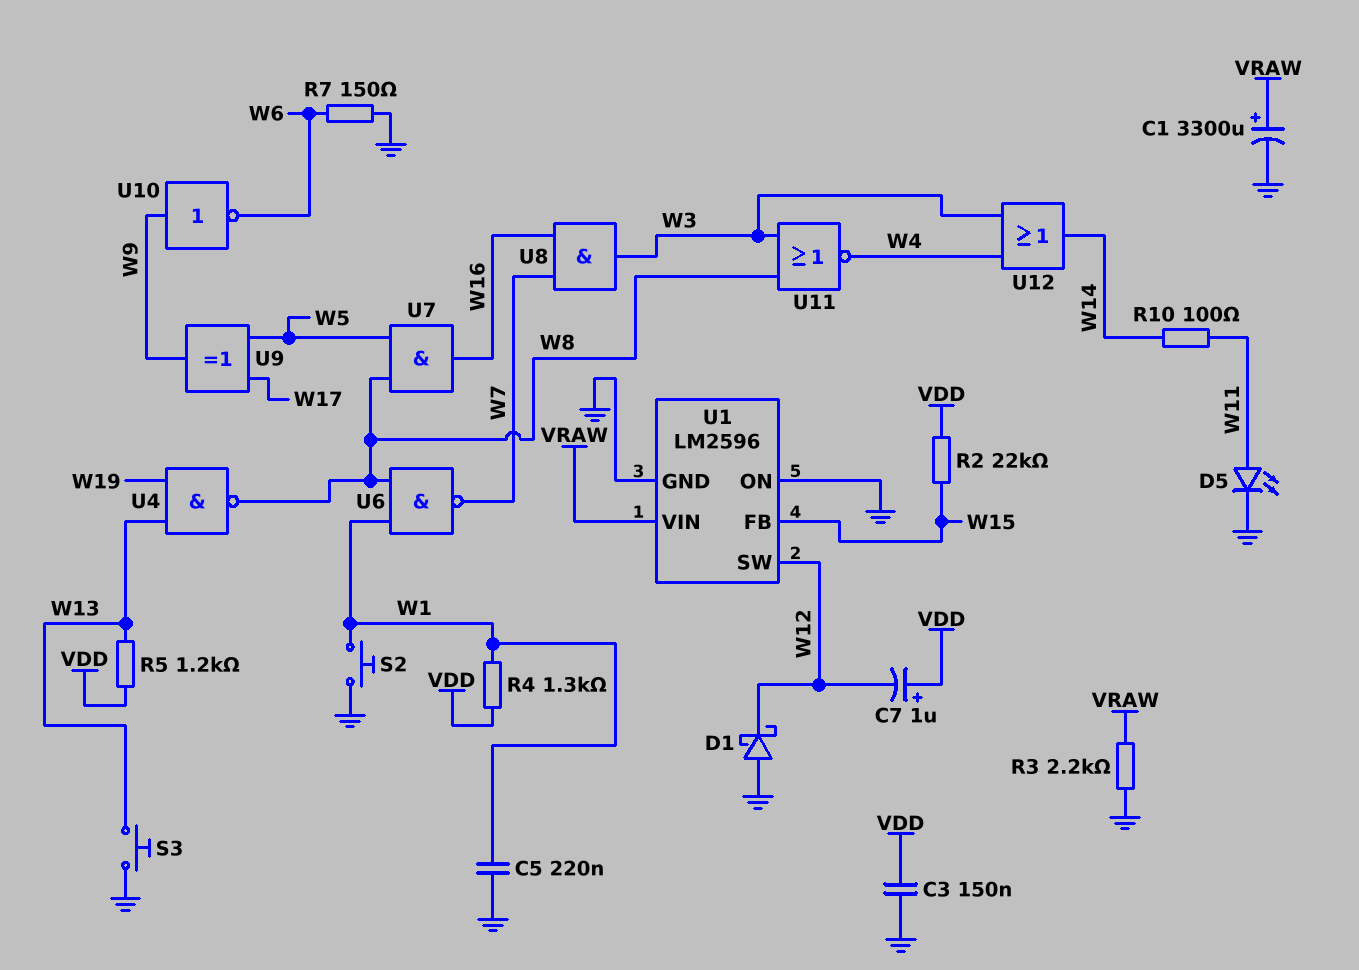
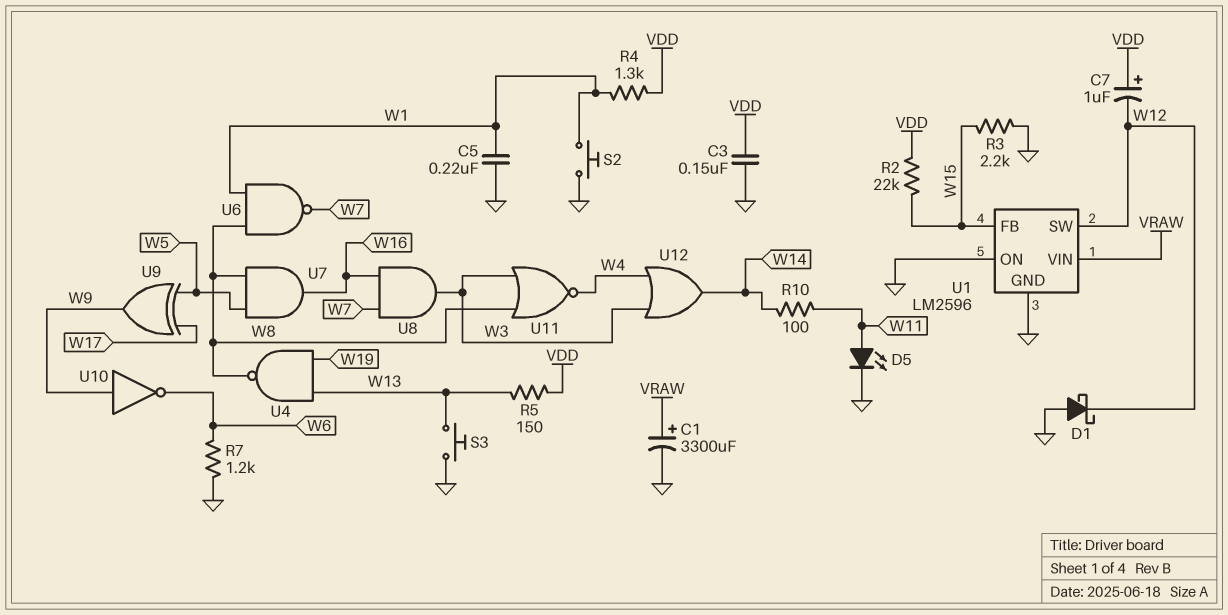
R3: 2.2k (GND, VRAW) -> 2.2k (GND, W15)
R5: 1.2k (VDD, W13) -> 150 (VDD, W13)
R7: 150 (GND, W6) -> 1.2k (GND, W6)

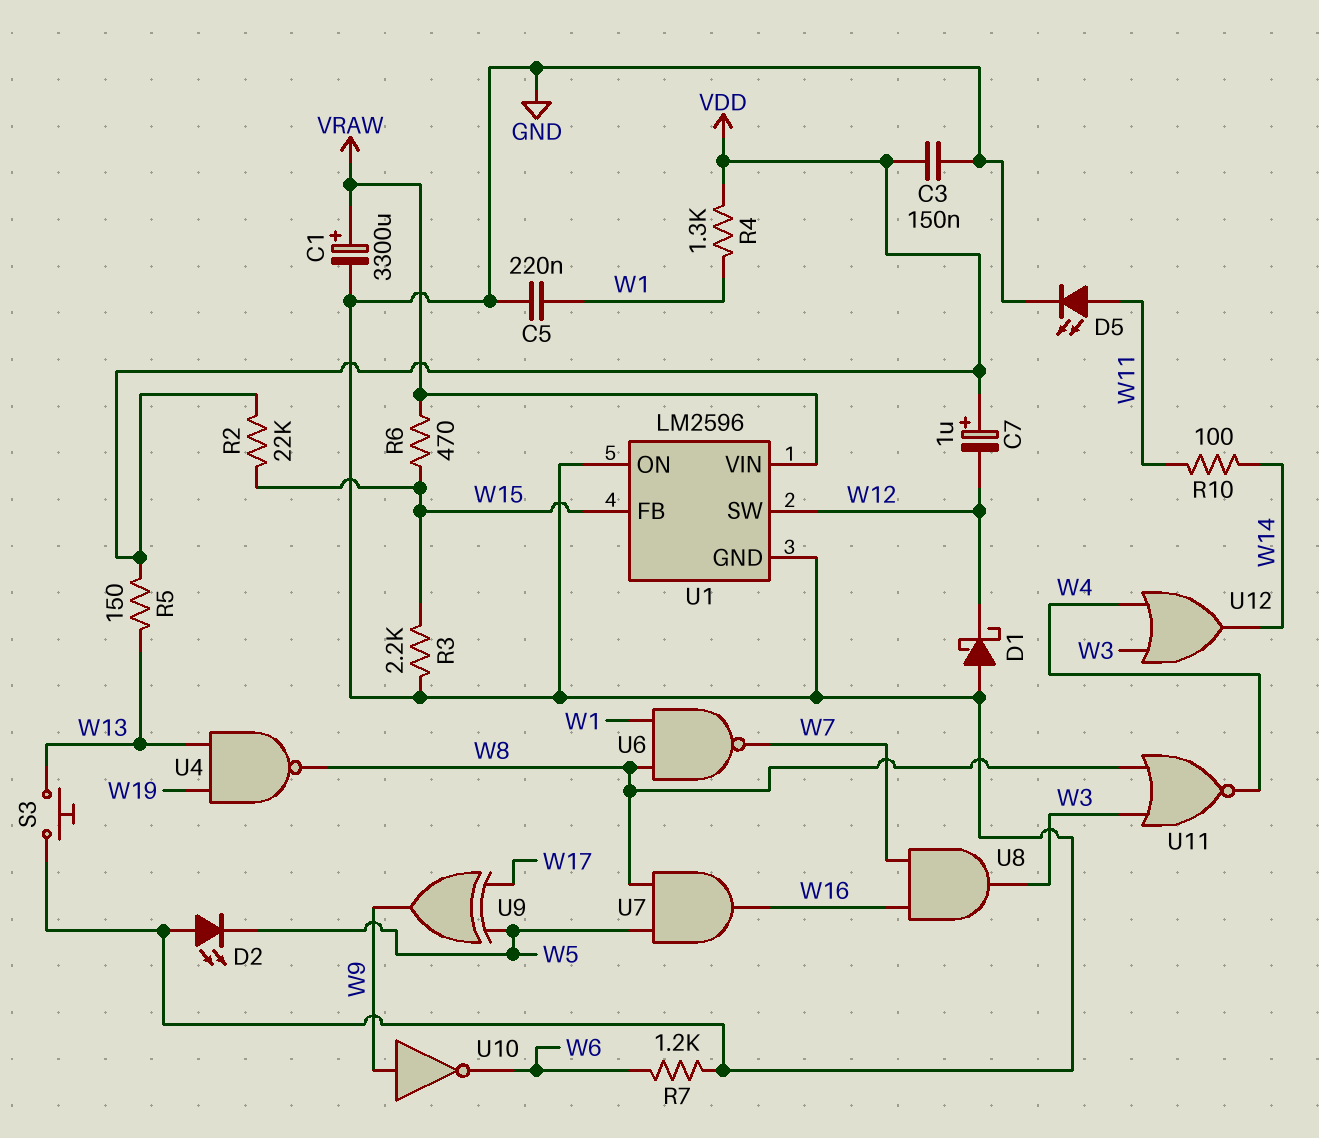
D2: none -> LED (A GND, K W5)
R6: none -> 470 (VRAW, W15)
S2: button (GND, W1) -> none

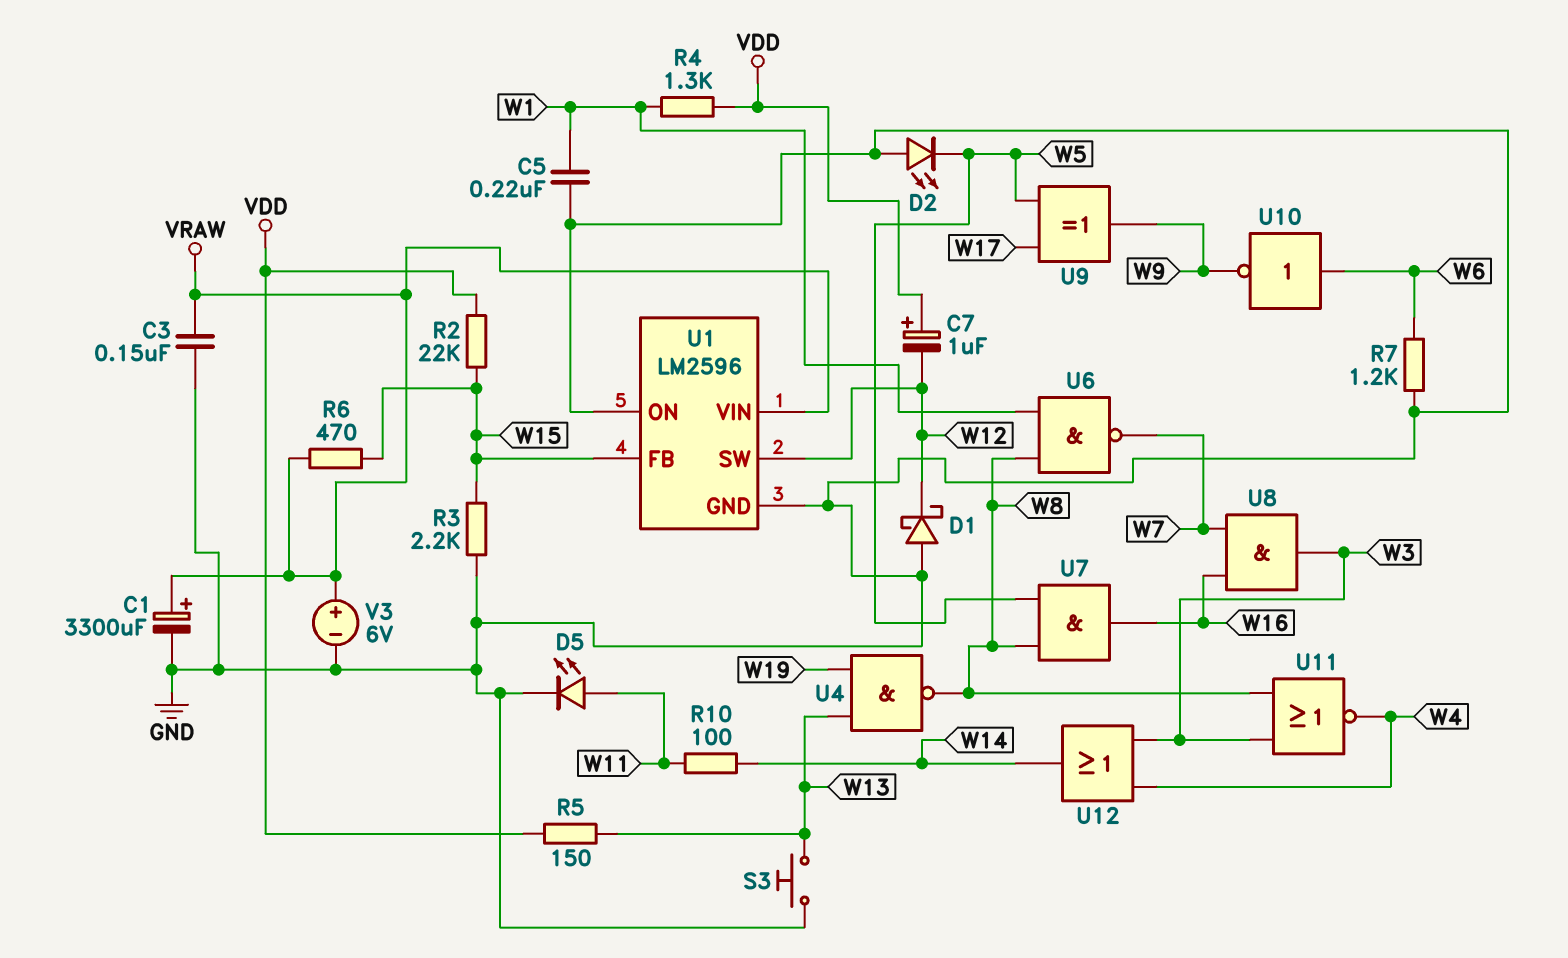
C3: 150nF (GND, VDD) -> 150nF (GND, VRAW)
U10: NOT (in W9, out W6) -> NOT (in W6, out W9)
V3: none -> 6V (plus VRAW, minus GND)

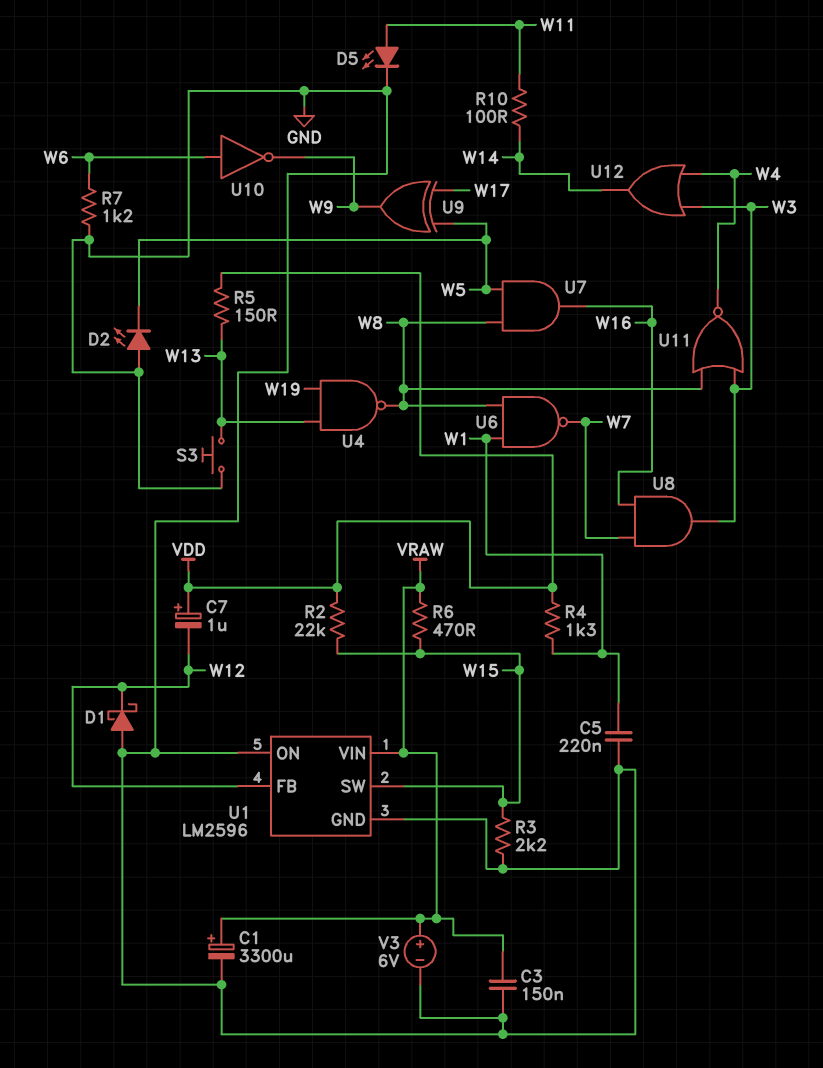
U1 pin FB: W15 -> W12
U1 pin SW: W12 -> W15

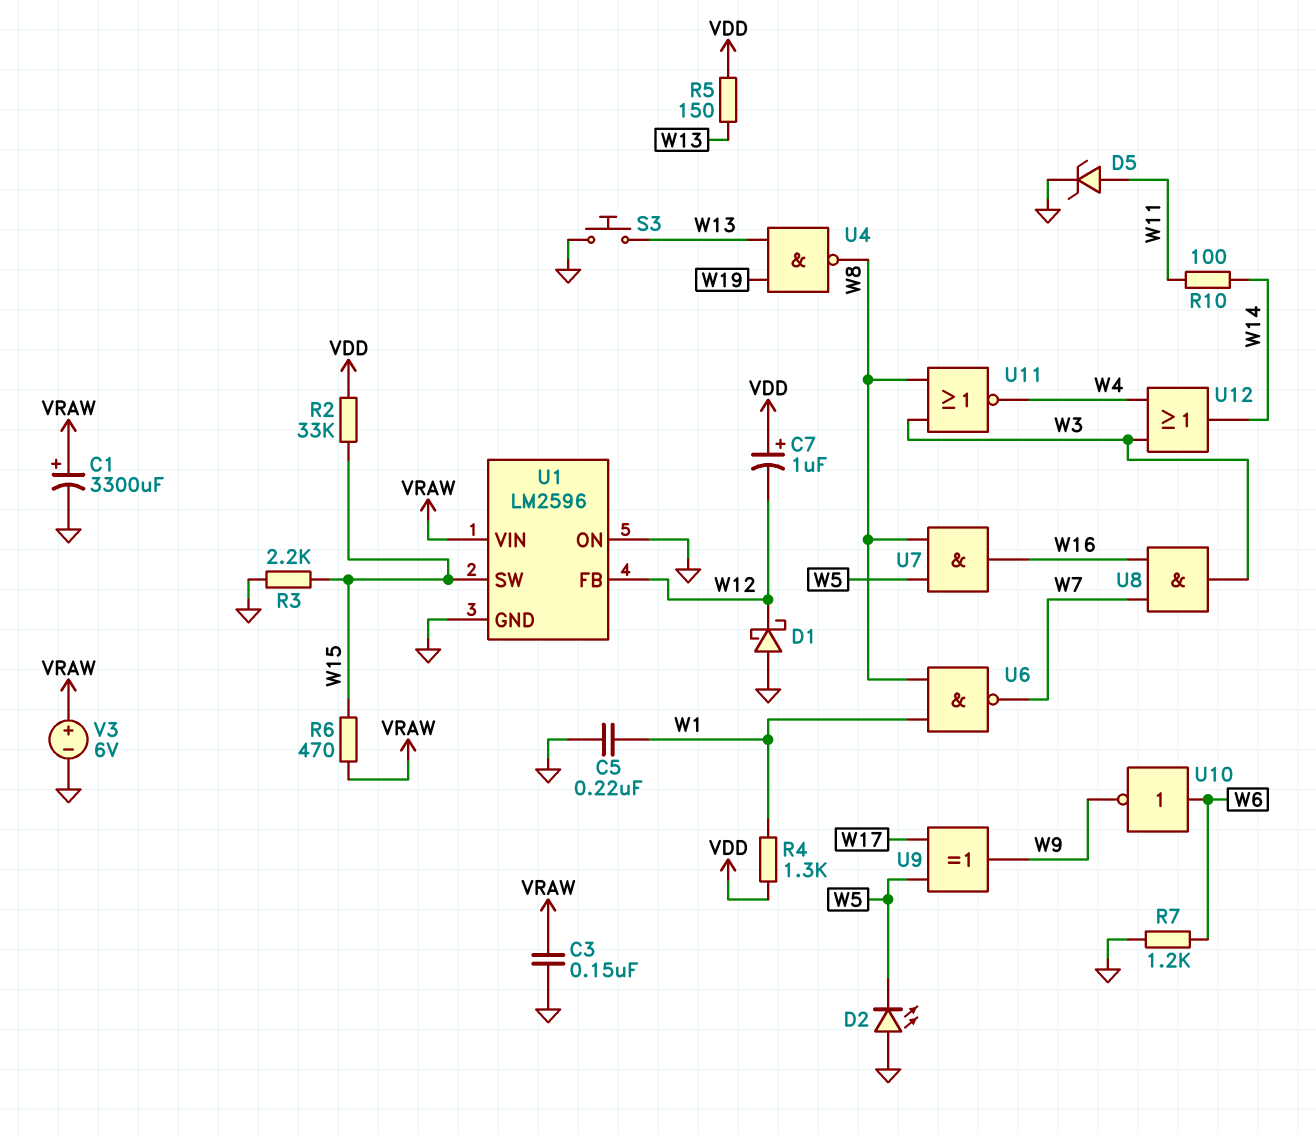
D5: LED (A W11, K GND) -> zener (A W11, K GND)
R2: 22k (VDD, W15) -> 33k (VDD, W15)

